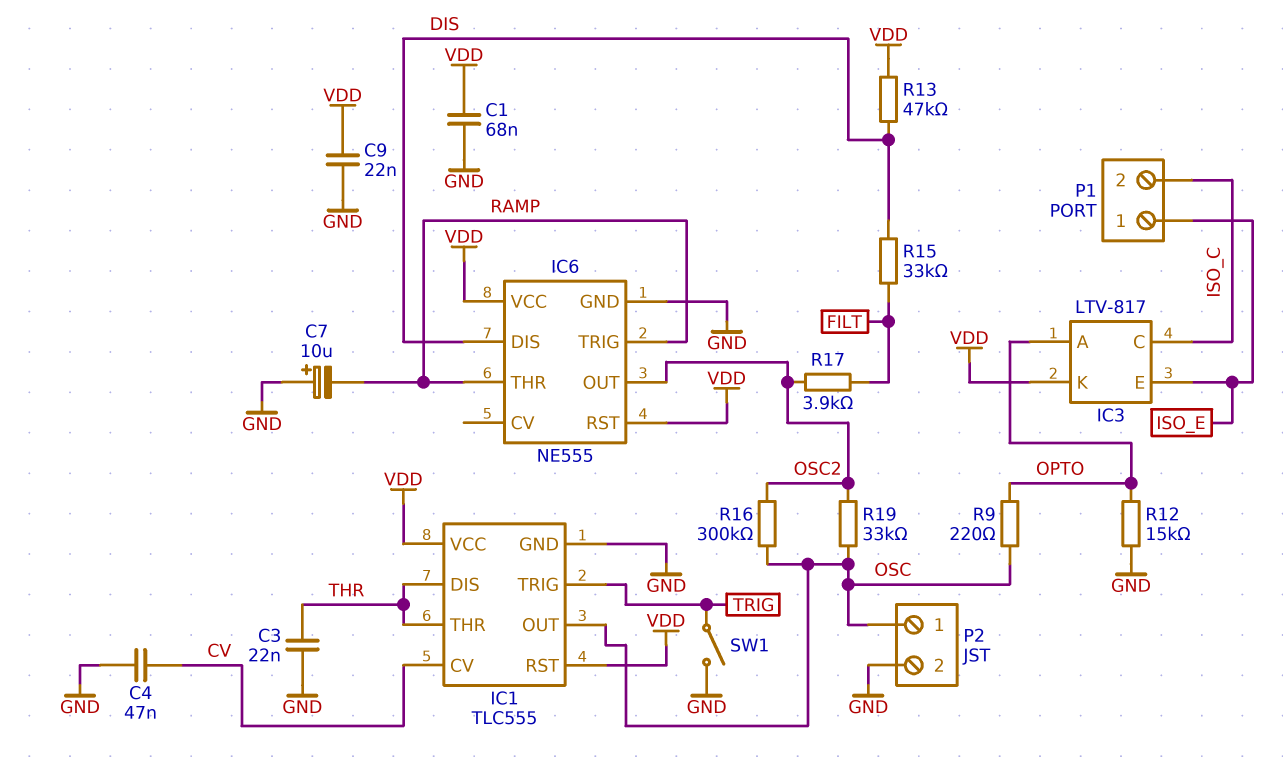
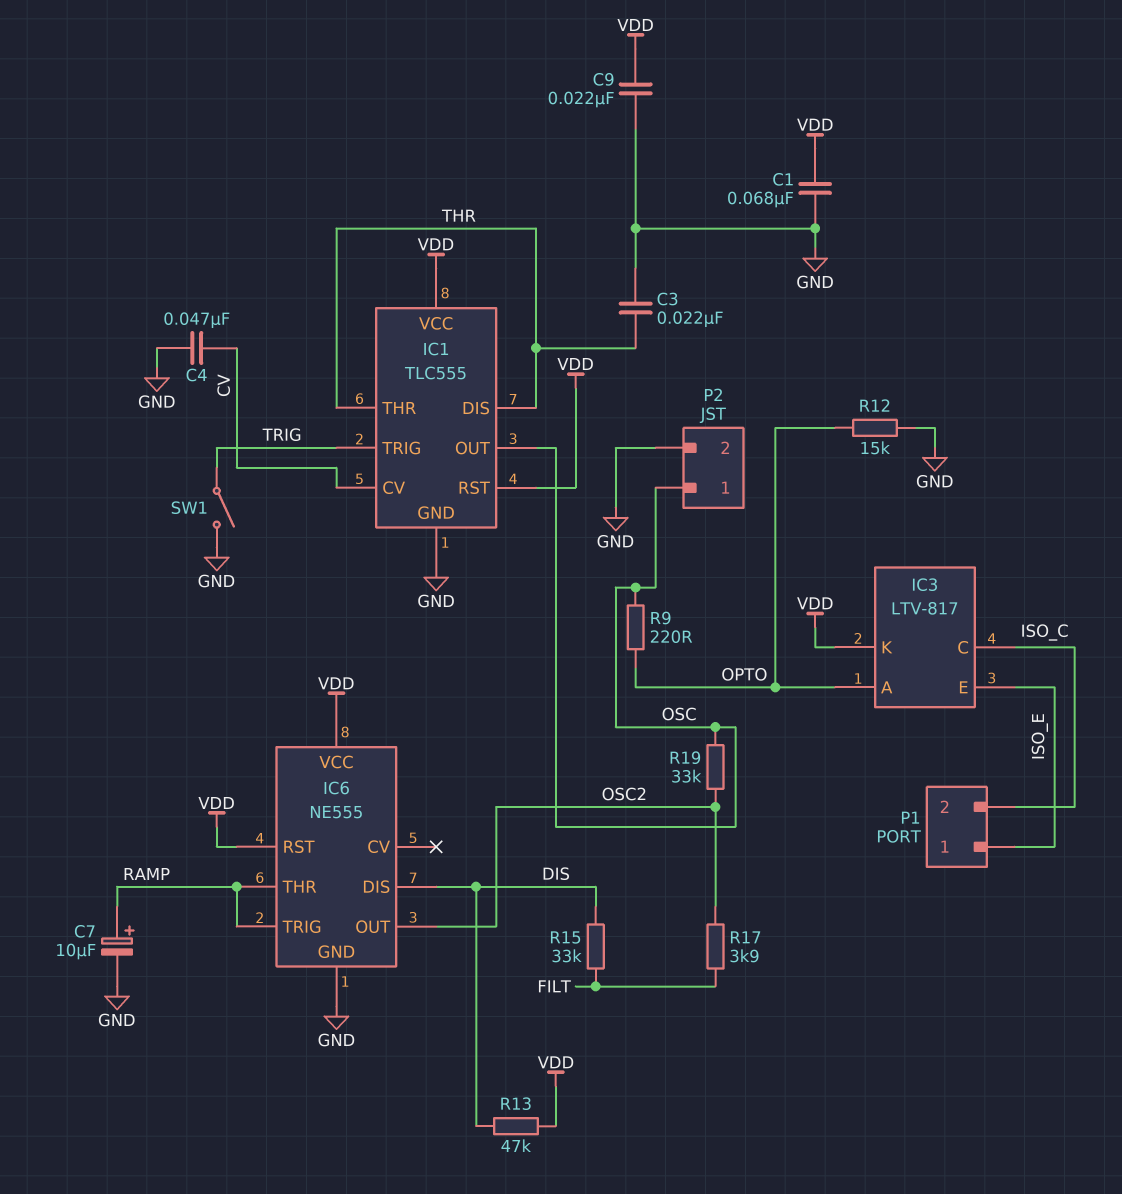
C7: 10uF (plus GND, minus RAMP) -> 10uF (plus RAMP, minus GND)
R16: 300k (OSC, OSC2) -> none

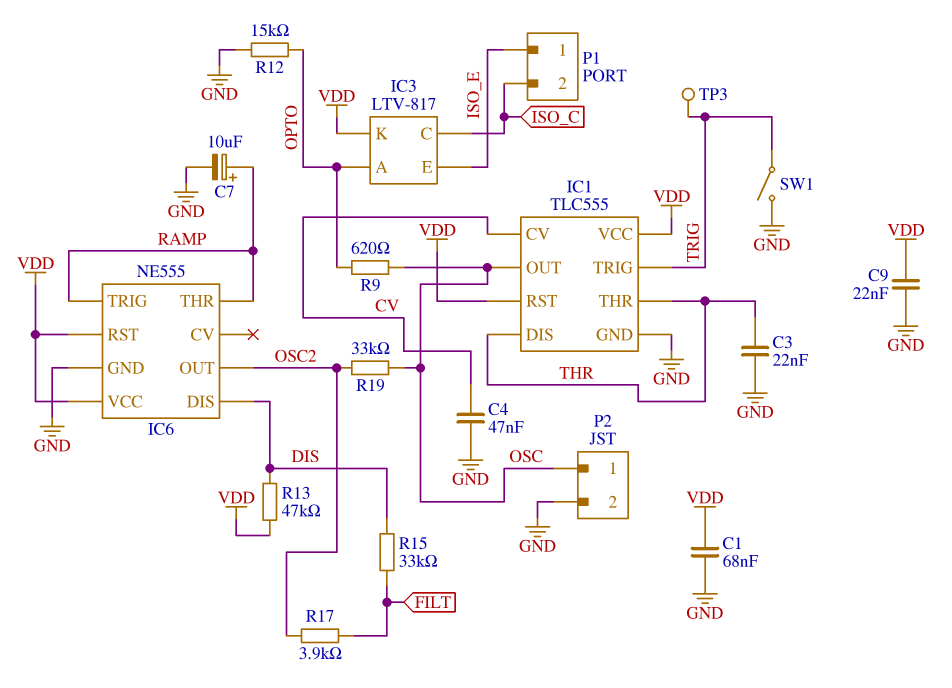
R9: 220 (OPTO, OSC) -> 620 (OPTO, OSC)
TP3: none -> test point (TRIG)

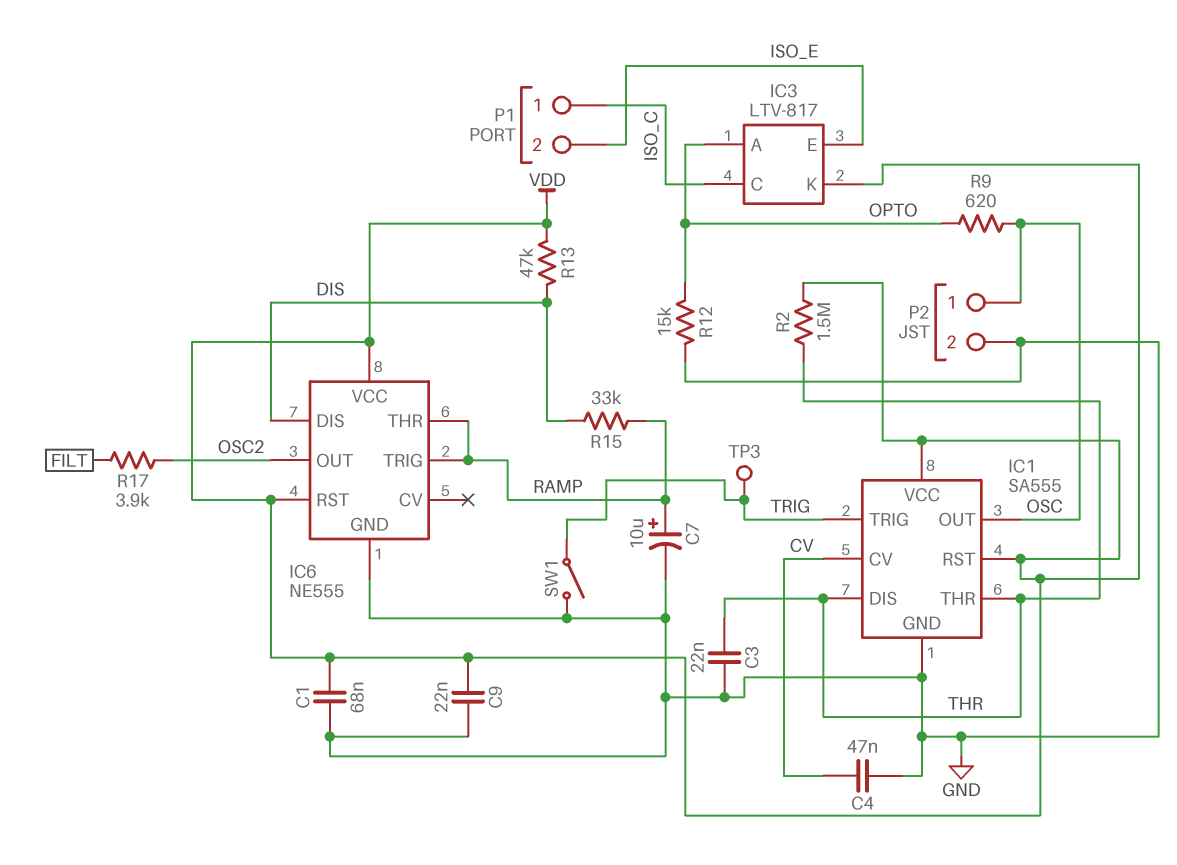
IC1: TLC555 -> SA555
P1 pin 1: ISO_E -> ISO_C
P1 pin 2: ISO_C -> ISO_E
R2: none -> 1.5M (THR, VDD)
R15: 33k (DIS, FILT) -> 33k (DIS, RAMP)
R19: 33k (OSC, OSC2) -> none

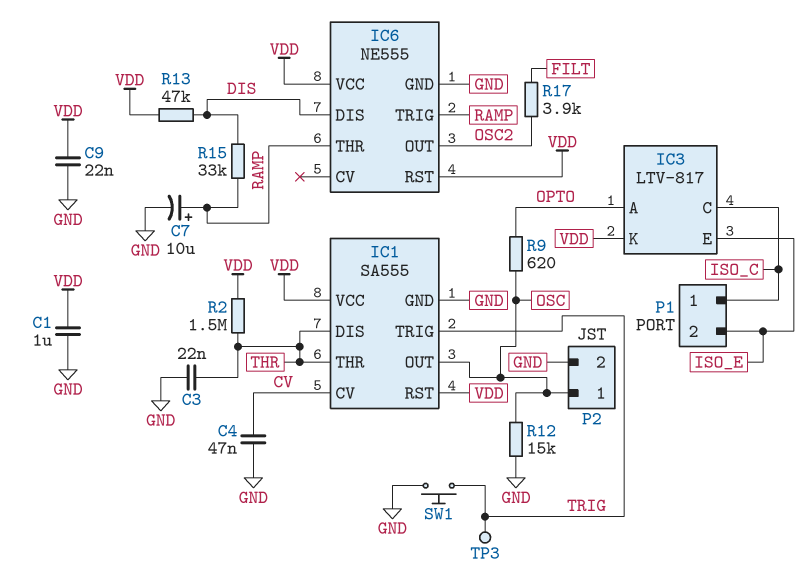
C1: 68nF (GND, VDD) -> 1uF (GND, VDD)
R12: 15k (GND, OPTO) -> 15k (GND, OSC)
SW1: switch (GND, TRIG) -> button (GND, TRIG)

